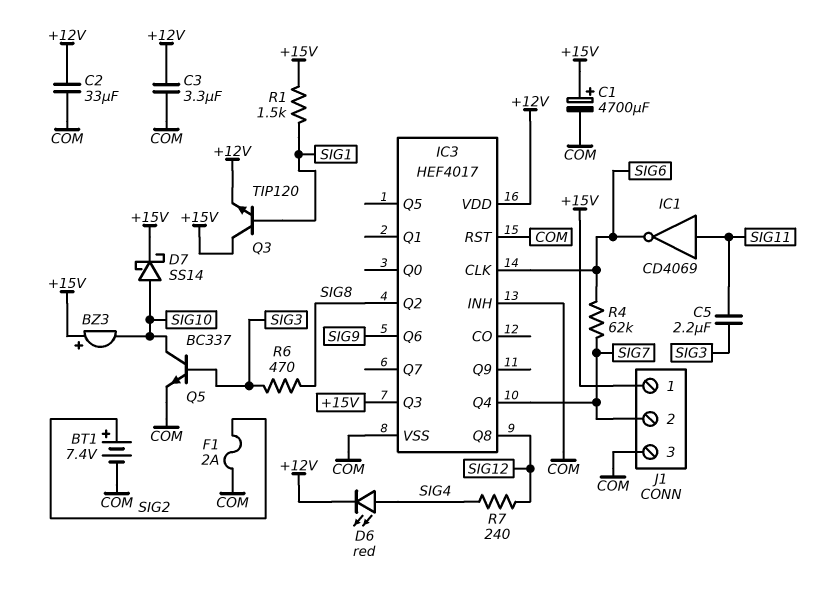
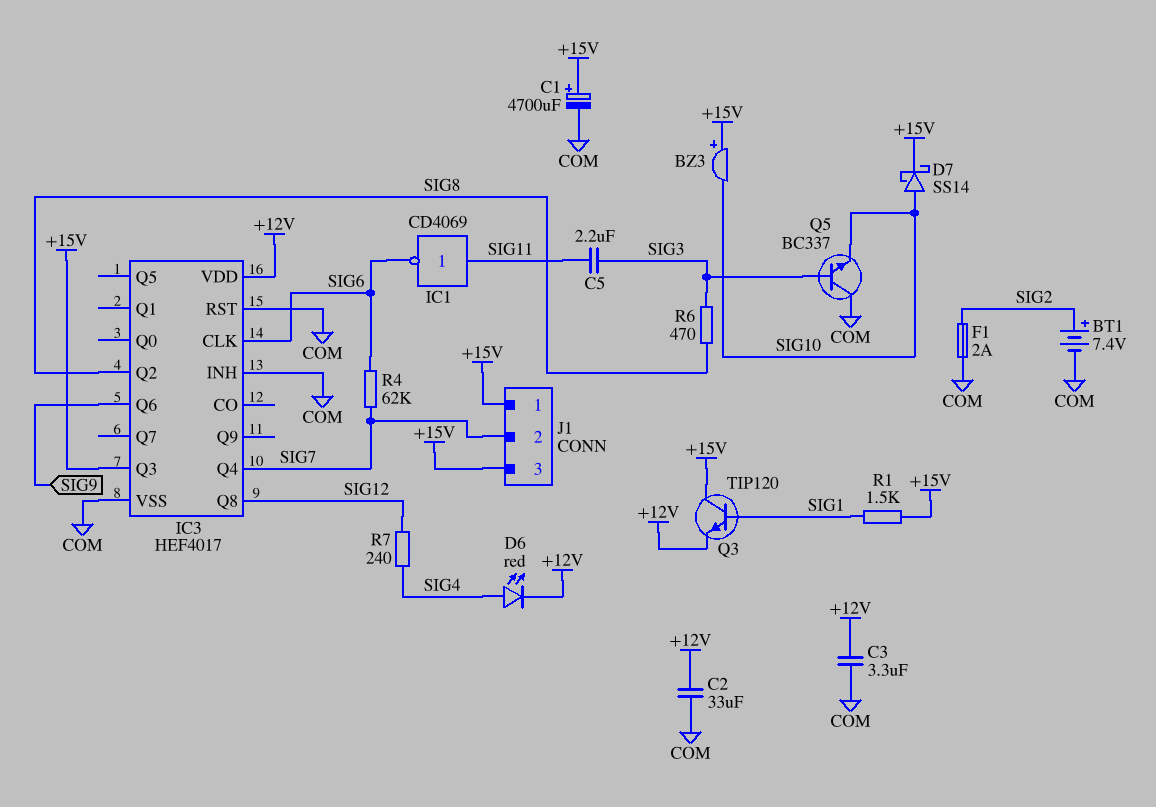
J1 pin 3: COM -> +15V
Q5: NPN BC337 (B SIG3, C SIG10, E COM) -> NPN BC337 (B SIG3, C COM, E SIG10)

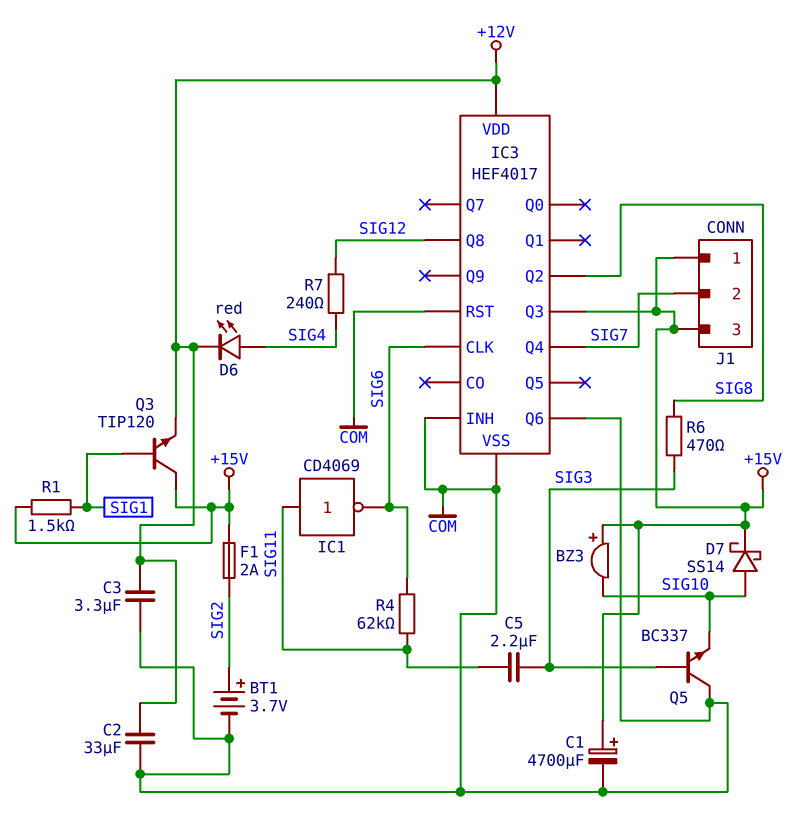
BT1: 7.4V (plus SIG2, minus COM) -> 3.7V (plus SIG2, minus COM)
F1: 2A (COM, SIG2) -> 2A (+15V, SIG2)
IC3 pin Q6: SIG9 -> COM
R4: 62k (SIG6, SIG7) -> 62k (SIG6, SIG11)

